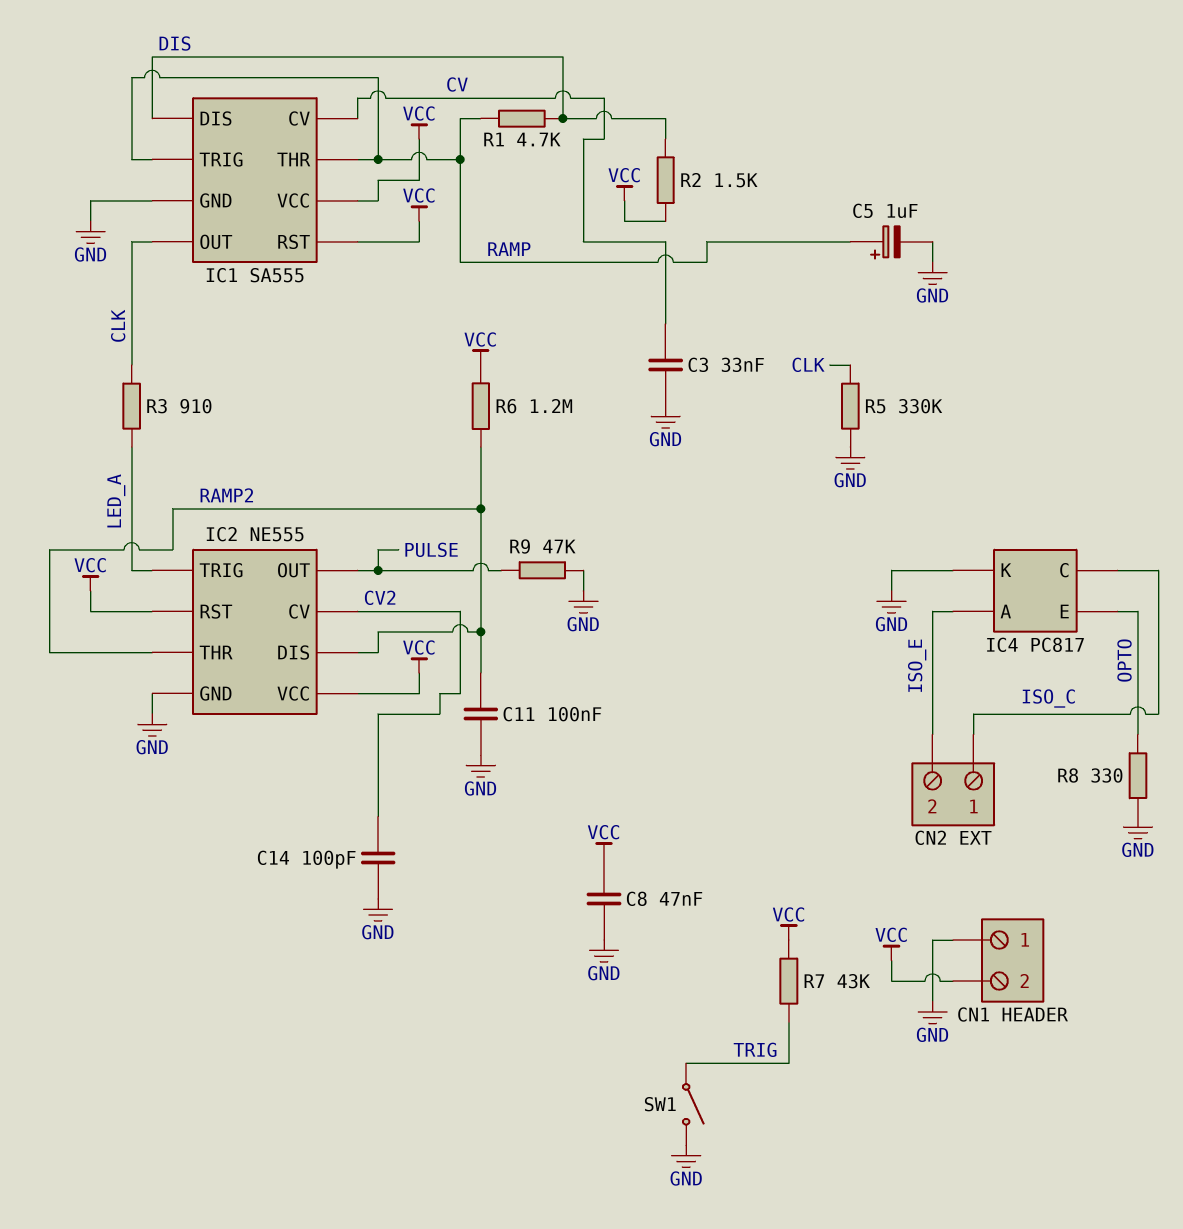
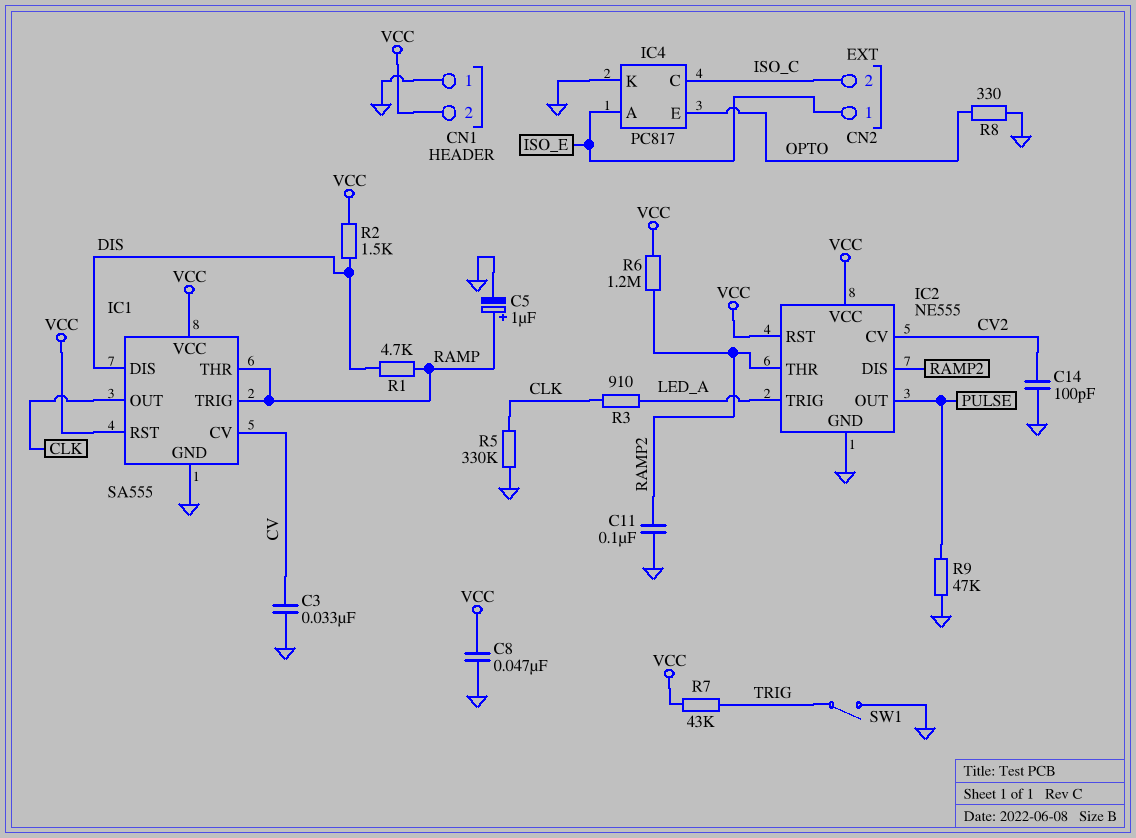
CN2 pin 1: ISO_C -> ISO_E
CN2 pin 2: ISO_E -> ISO_C

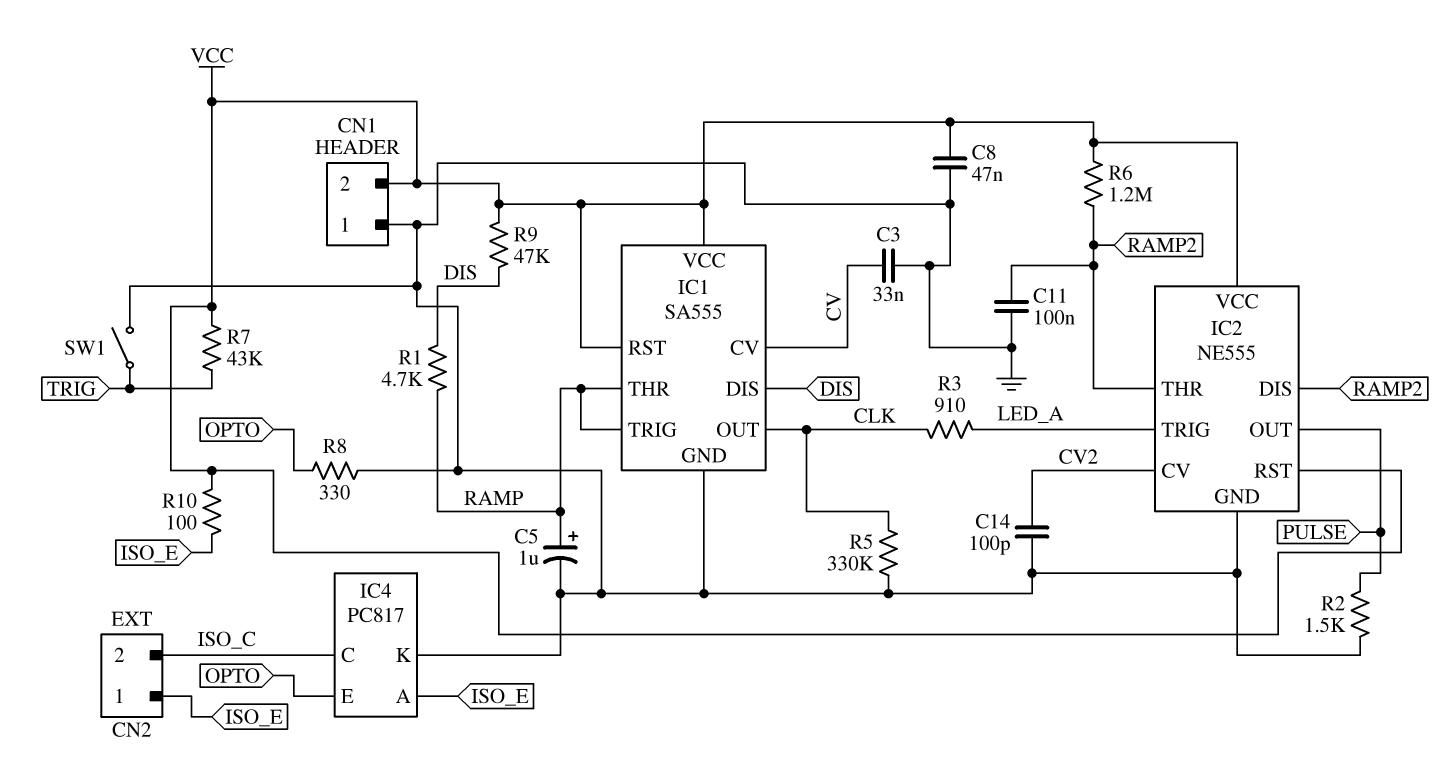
R2: 1.5k (DIS, VCC) -> 1.5k (GND, PULSE)
R9: 47k (GND, PULSE) -> 47k (DIS, VCC)
R10: none -> 100 (ISO_E, VCC)

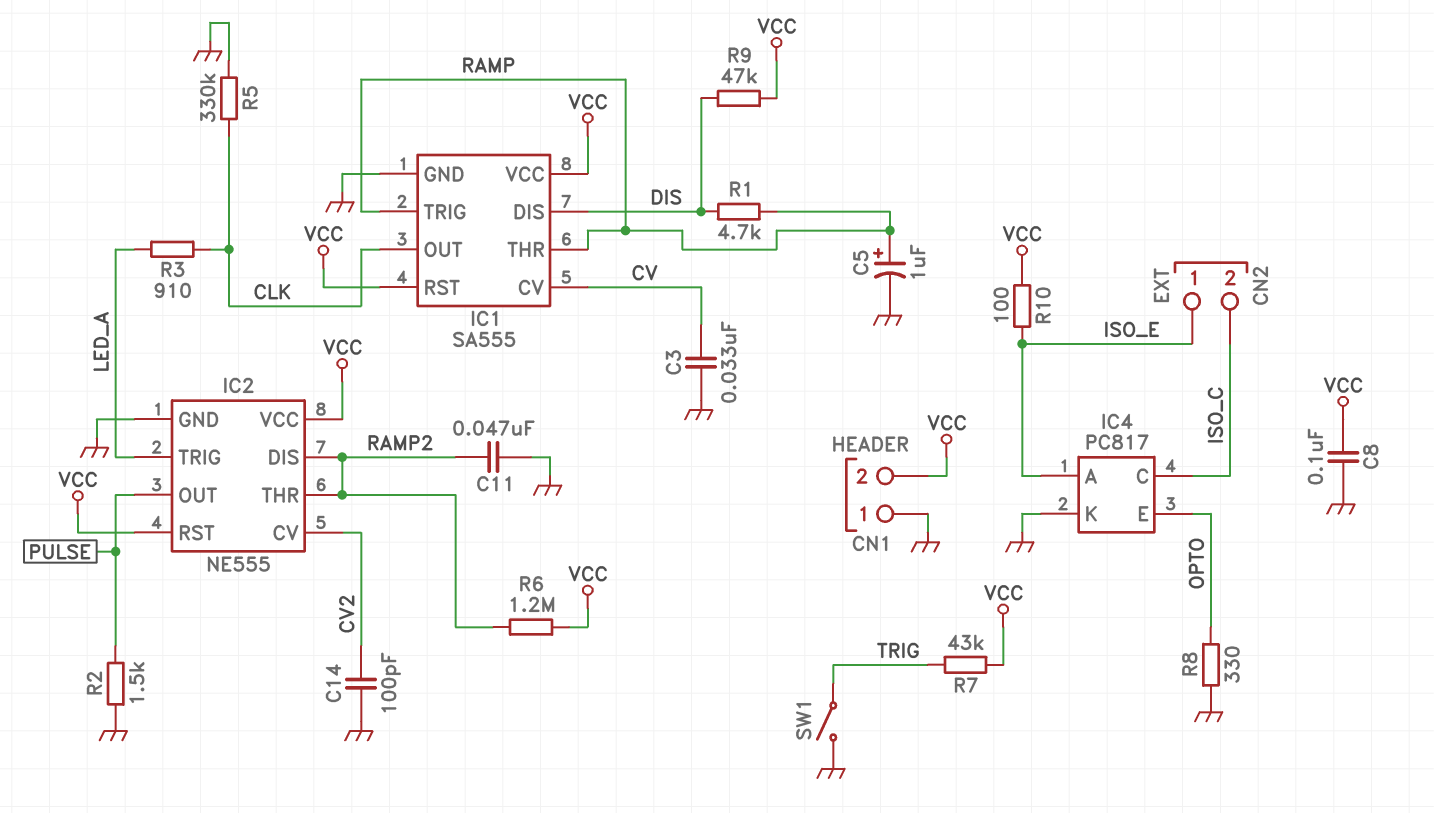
C8: 47nF (GND, VCC) -> 100nF (GND, VCC)
C11: 100nF (GND, RAMP2) -> 47nF (GND, RAMP2)

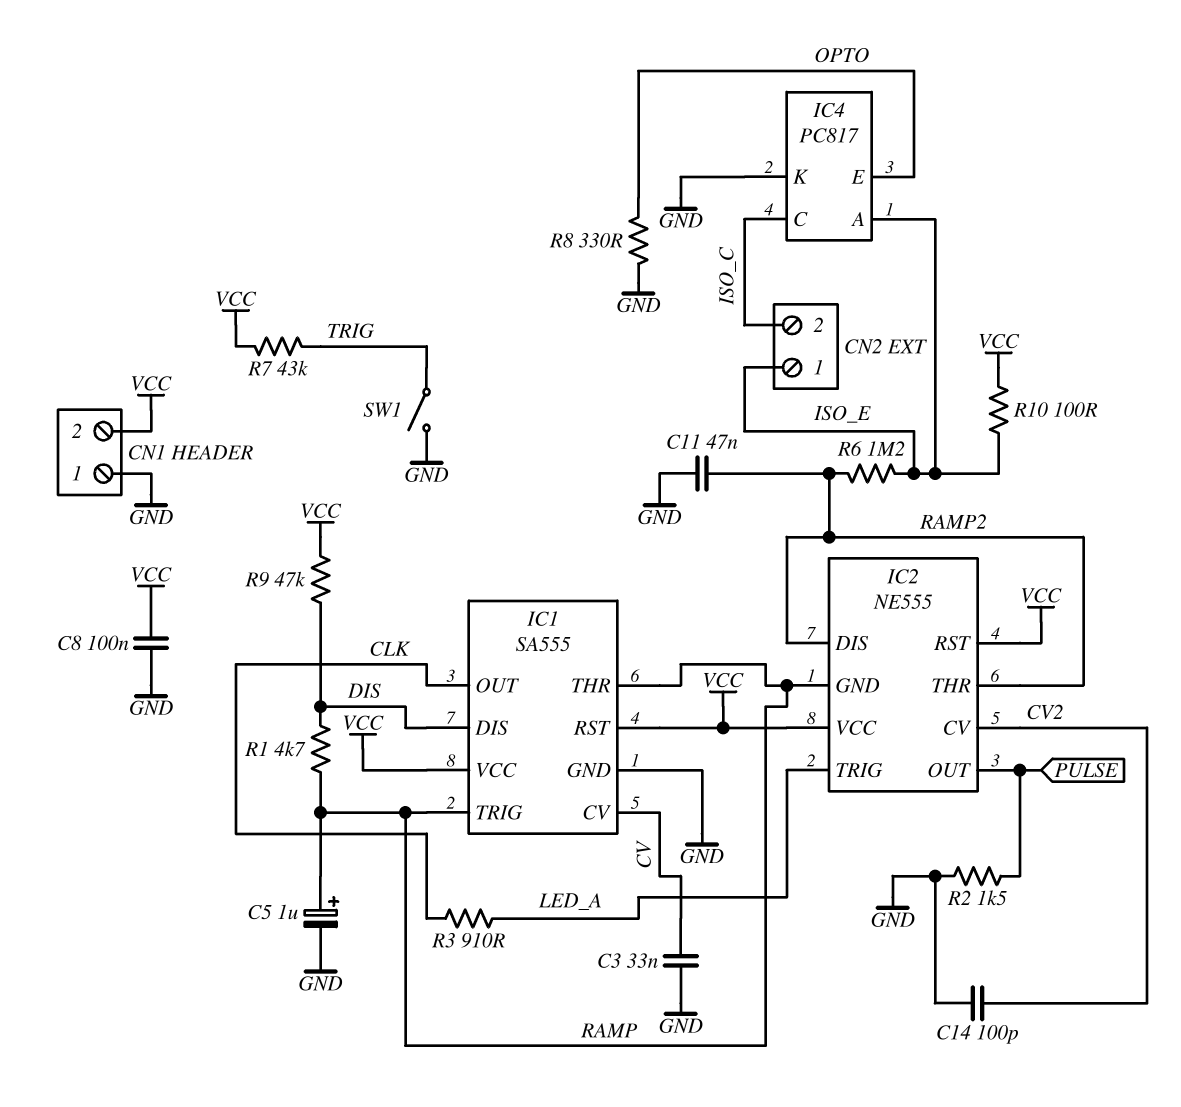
IC2 pin GND: GND -> RAMP
R5: 330k (CLK, GND) -> none
R6: 1.2M (RAMP2, VCC) -> 1.2M (ISO_E, RAMP2)

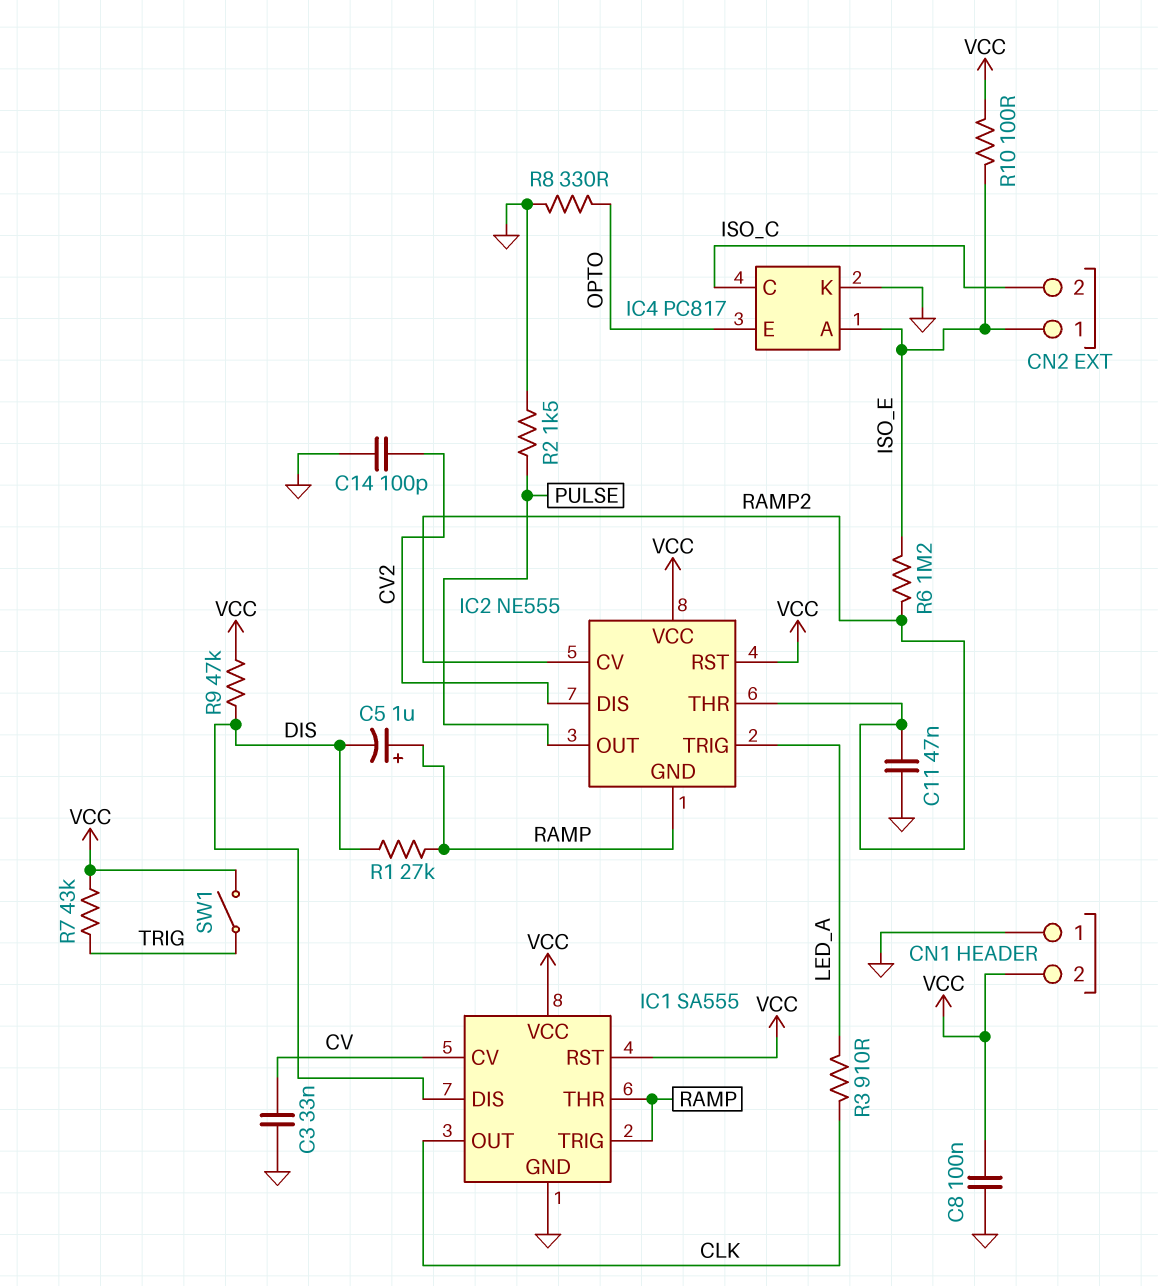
C5: 1uF (plus RAMP, minus GND) -> 1uF (plus RAMP, minus DIS)
IC2 pin CV: CV2 -> RAMP2
IC2 pin DIS: RAMP2 -> CV2
R1: 4.7k (DIS, RAMP) -> 27k (DIS, RAMP)
SW1: switch (GND, TRIG) -> switch (TRIG, VCC)

